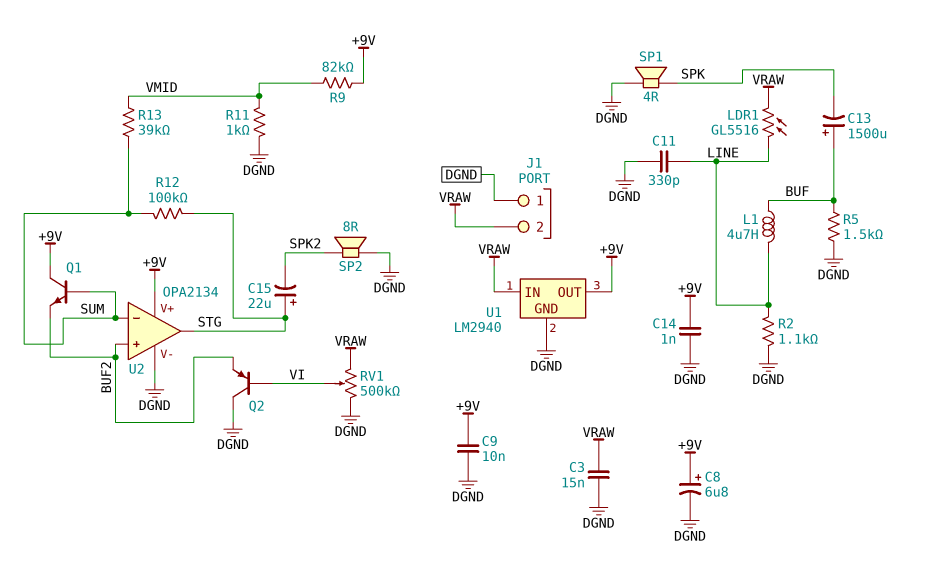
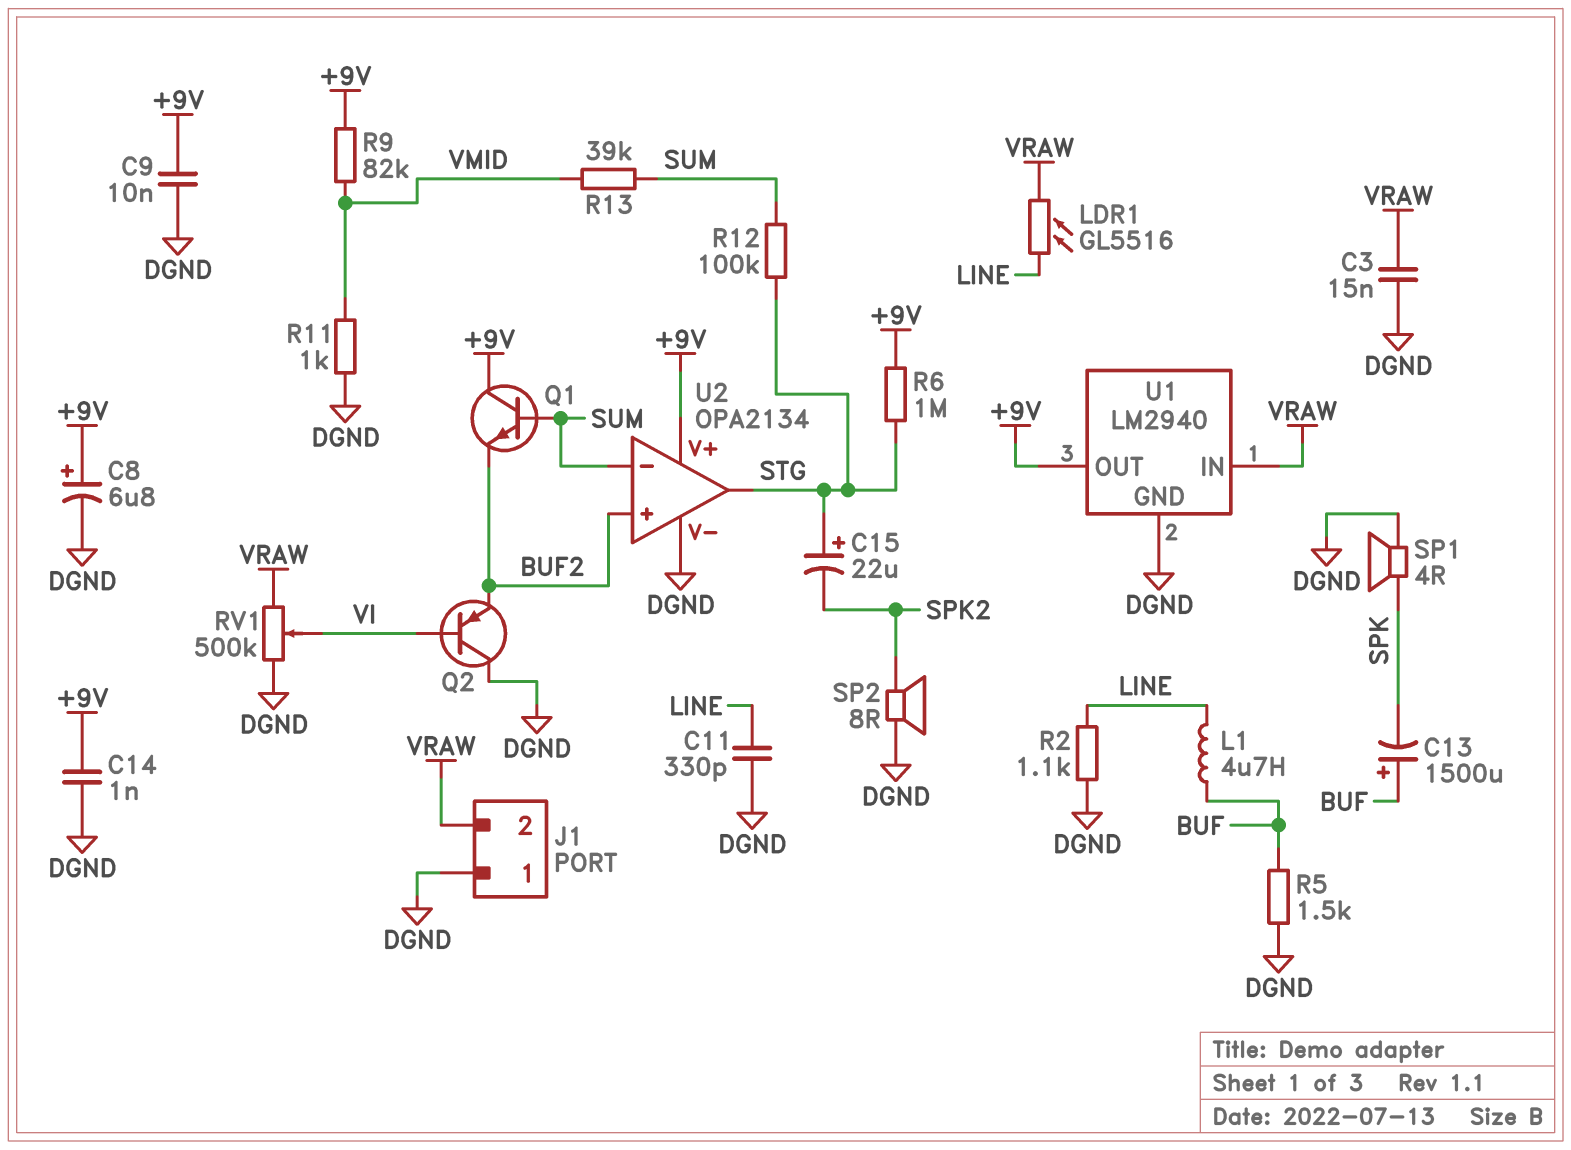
R6: none -> 1M (+9V, STG)

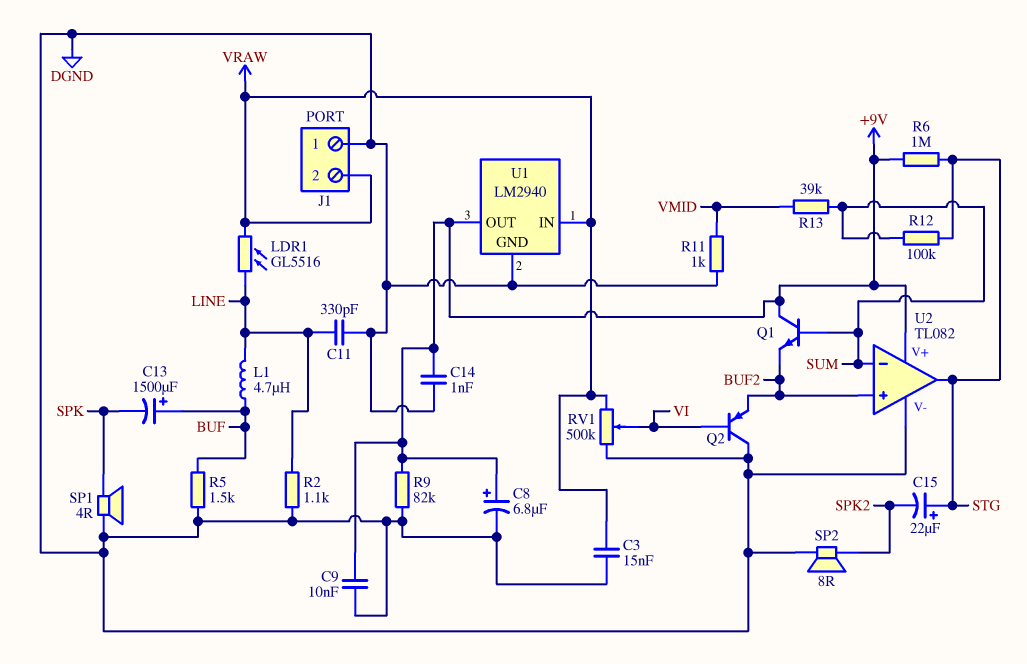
R9: 82k (+9V, VMID) -> 82k (+9V, DGND)
U2: OPA2134 -> TL082

